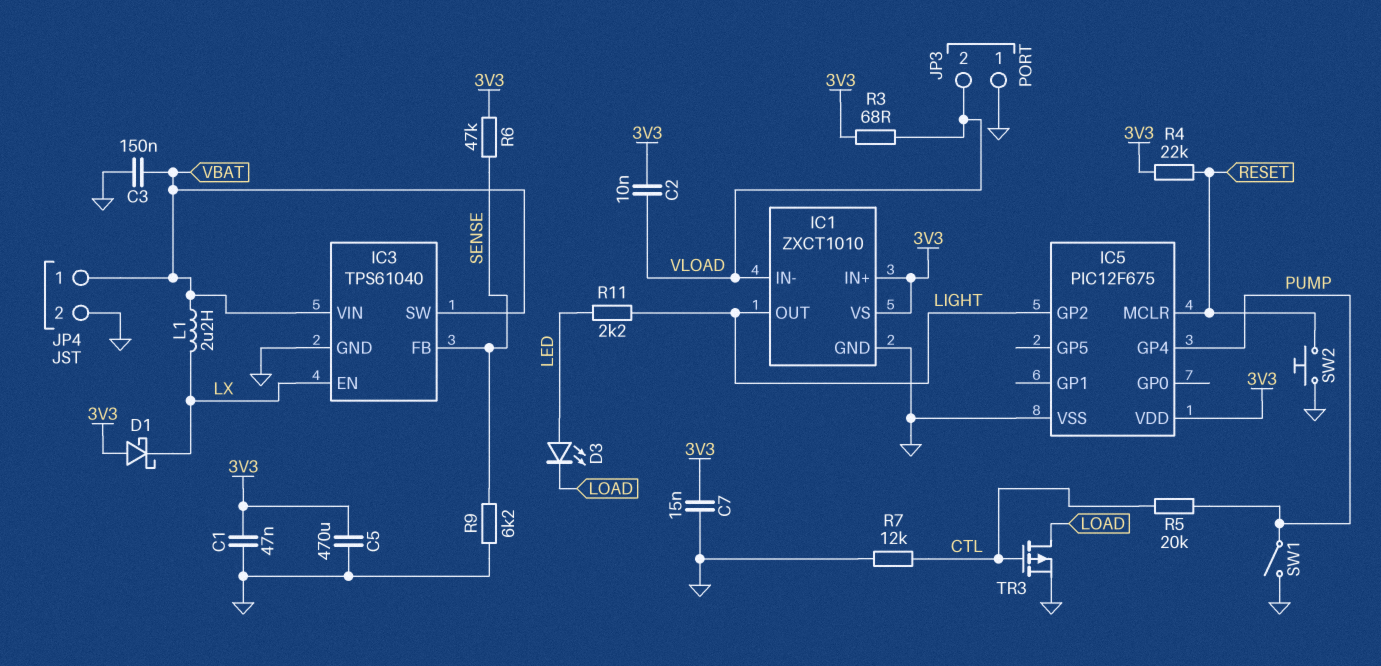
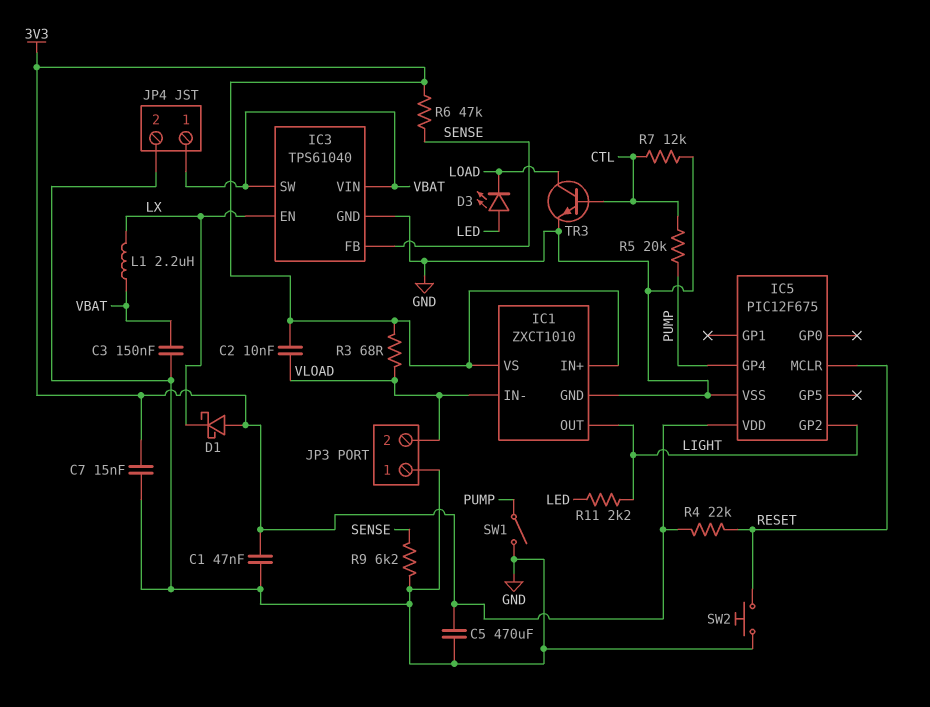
TR3: PMOS (G CTL, D LOAD, S GND) -> NPN (B CTL, C LOAD, E GND)

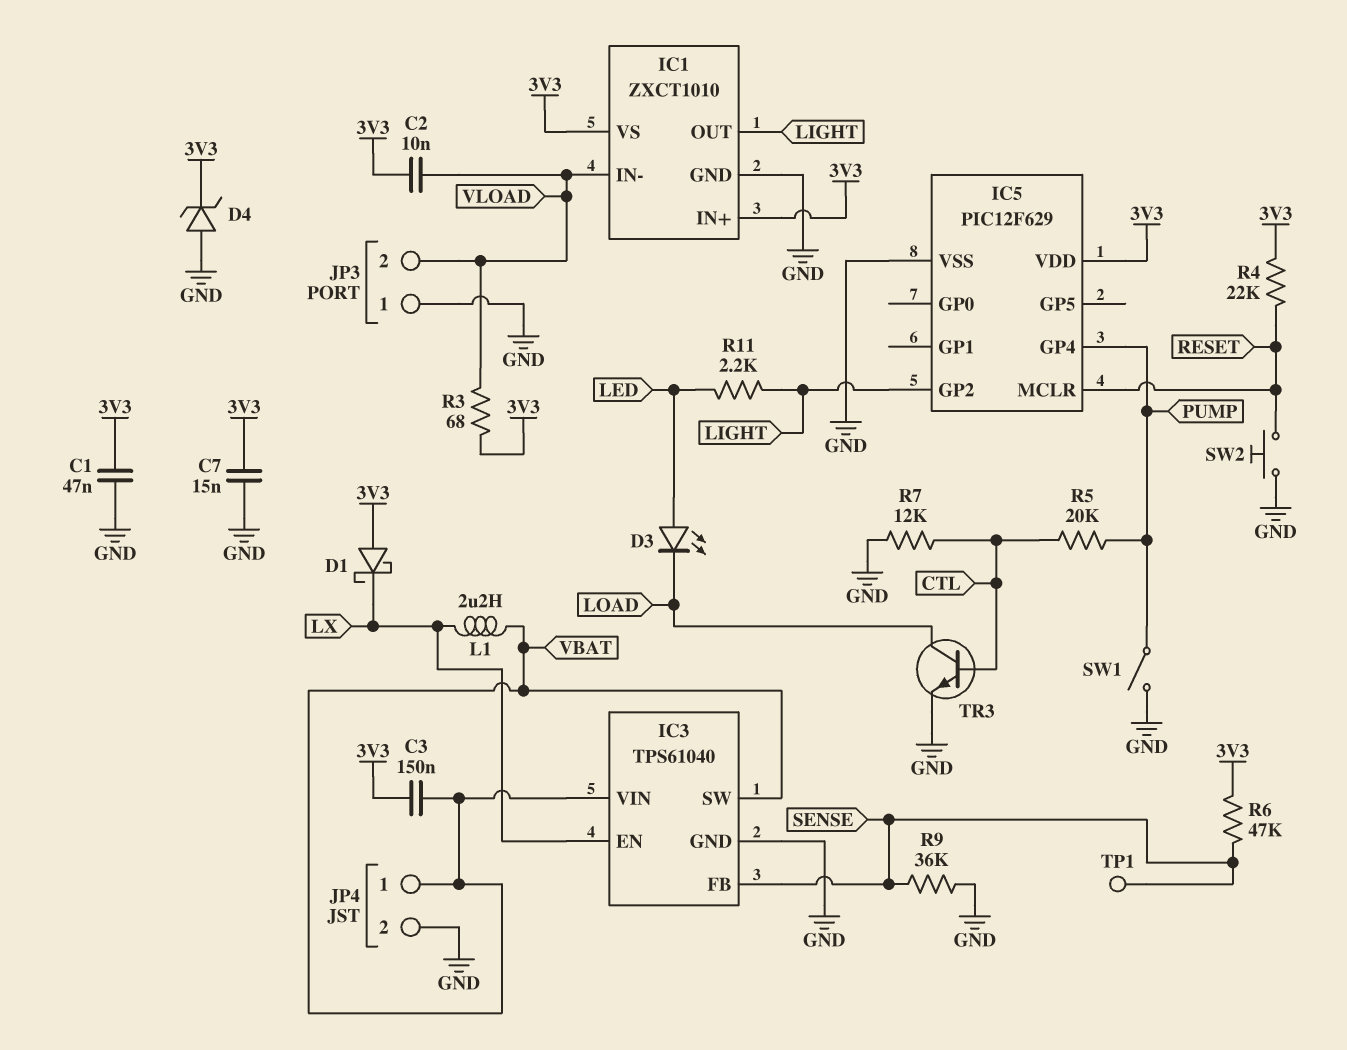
C3: 150nF (GND, VBAT) -> 150nF (3V3, VBAT)
C5: 470uF (3V3, GND) -> none
D4: none -> zener (A GND, K 3V3)
IC5: PIC12F675 -> PIC12F629
R9: 6.2k (GND, SENSE) -> 36k (GND, SENSE)
TP1: none -> test point (SENSE)

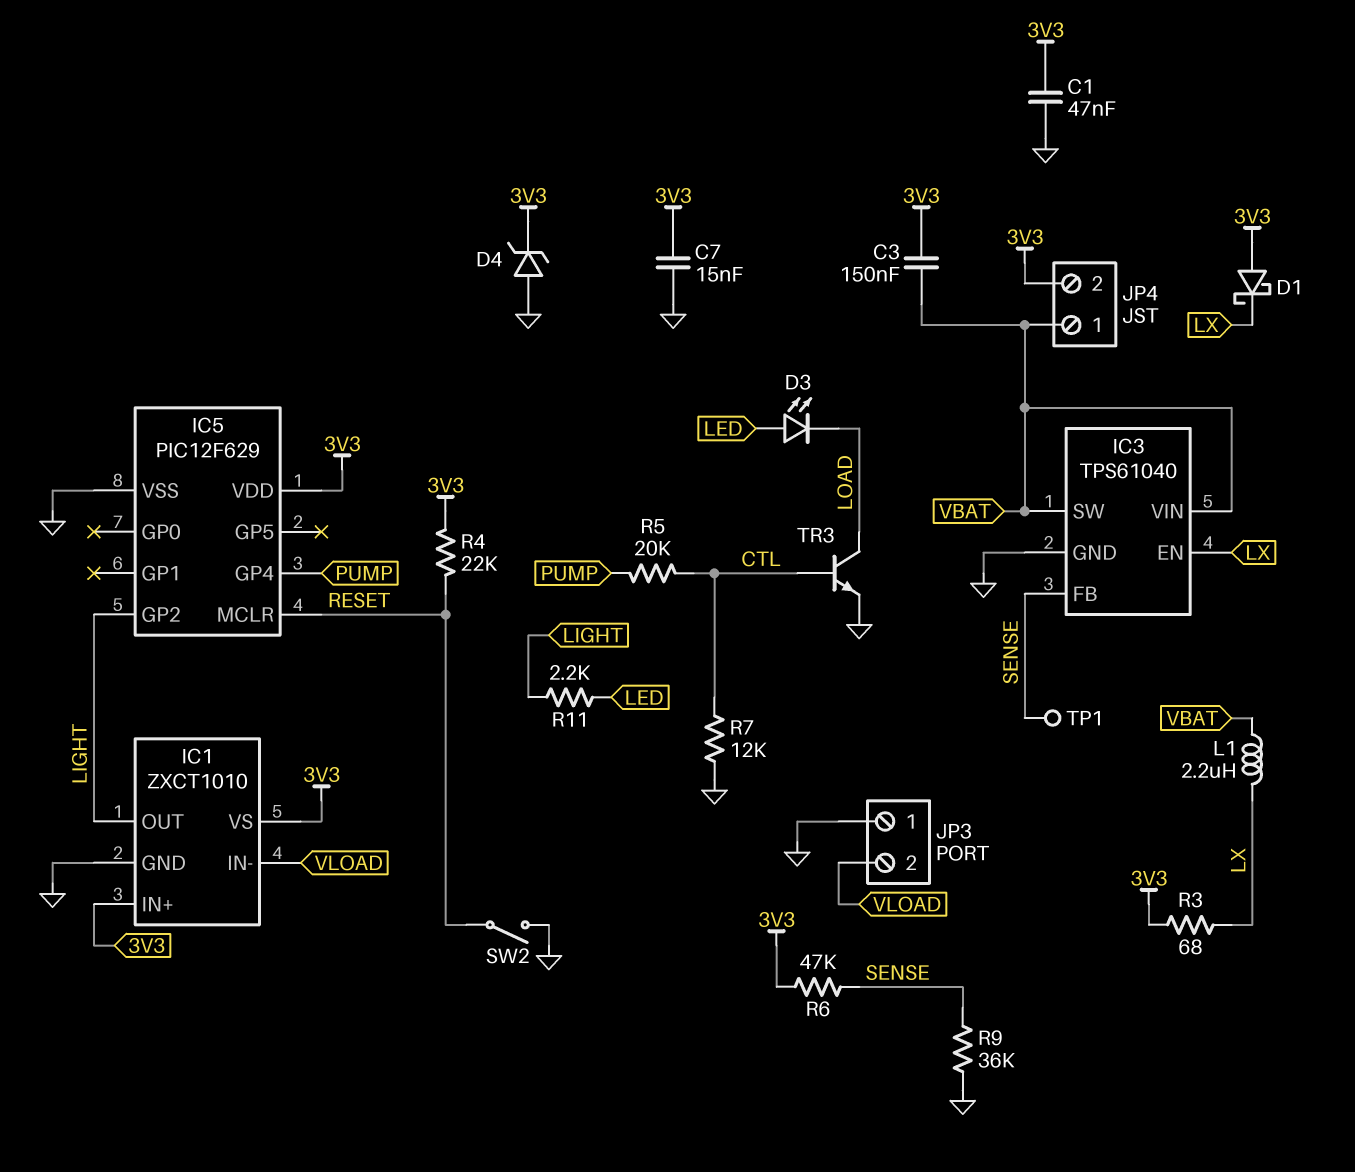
C2: 10nF (3V3, VLOAD) -> none
JP4 pin 2: GND -> 3V3
R3: 68 (3V3, VLOAD) -> 68 (3V3, LX)
SW1: switch (GND, PUMP) -> none
SW2: button (GND, RESET) -> switch (GND, RESET)

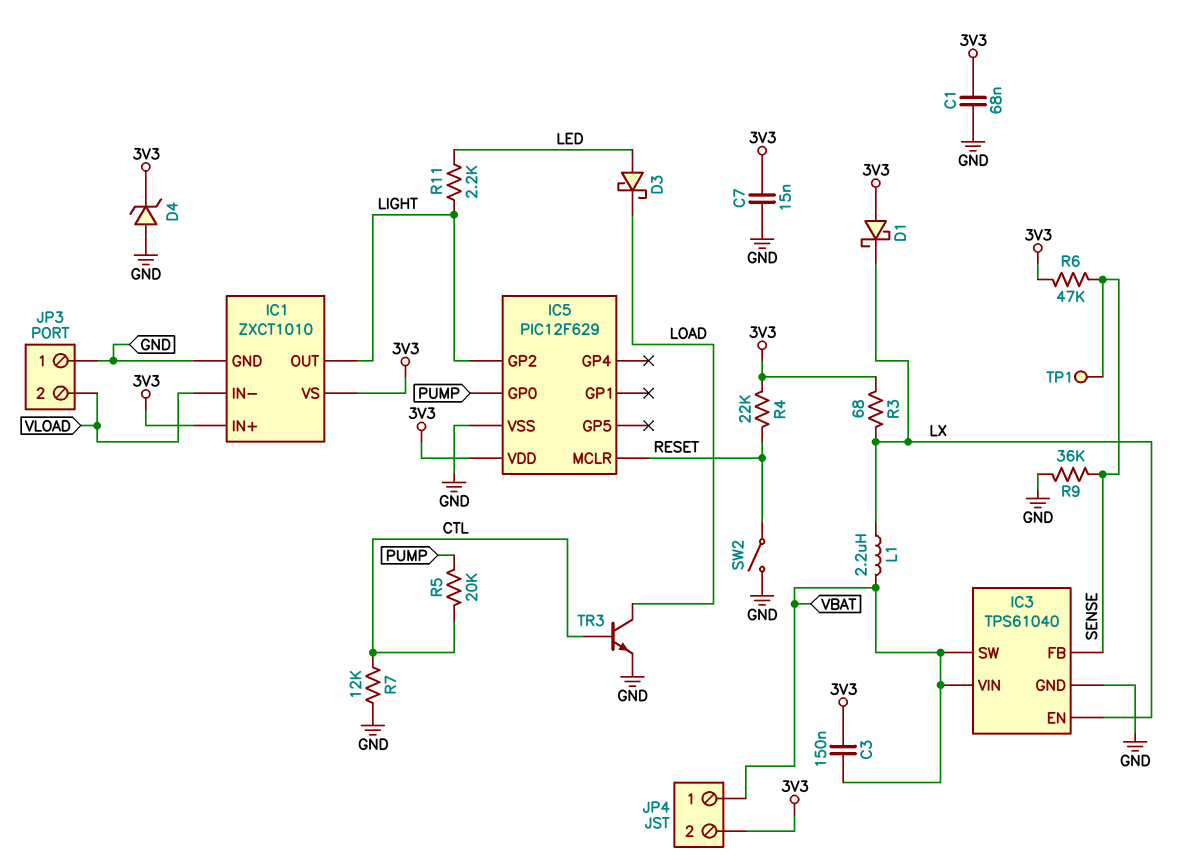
C1: 47nF (3V3, GND) -> 68nF (3V3, GND)
D3: LED (A LED, K LOAD) -> schottky (A LED, K LOAD)
IC5 pin GP0: none -> PUMP
IC5 pin GP4: PUMP -> none

